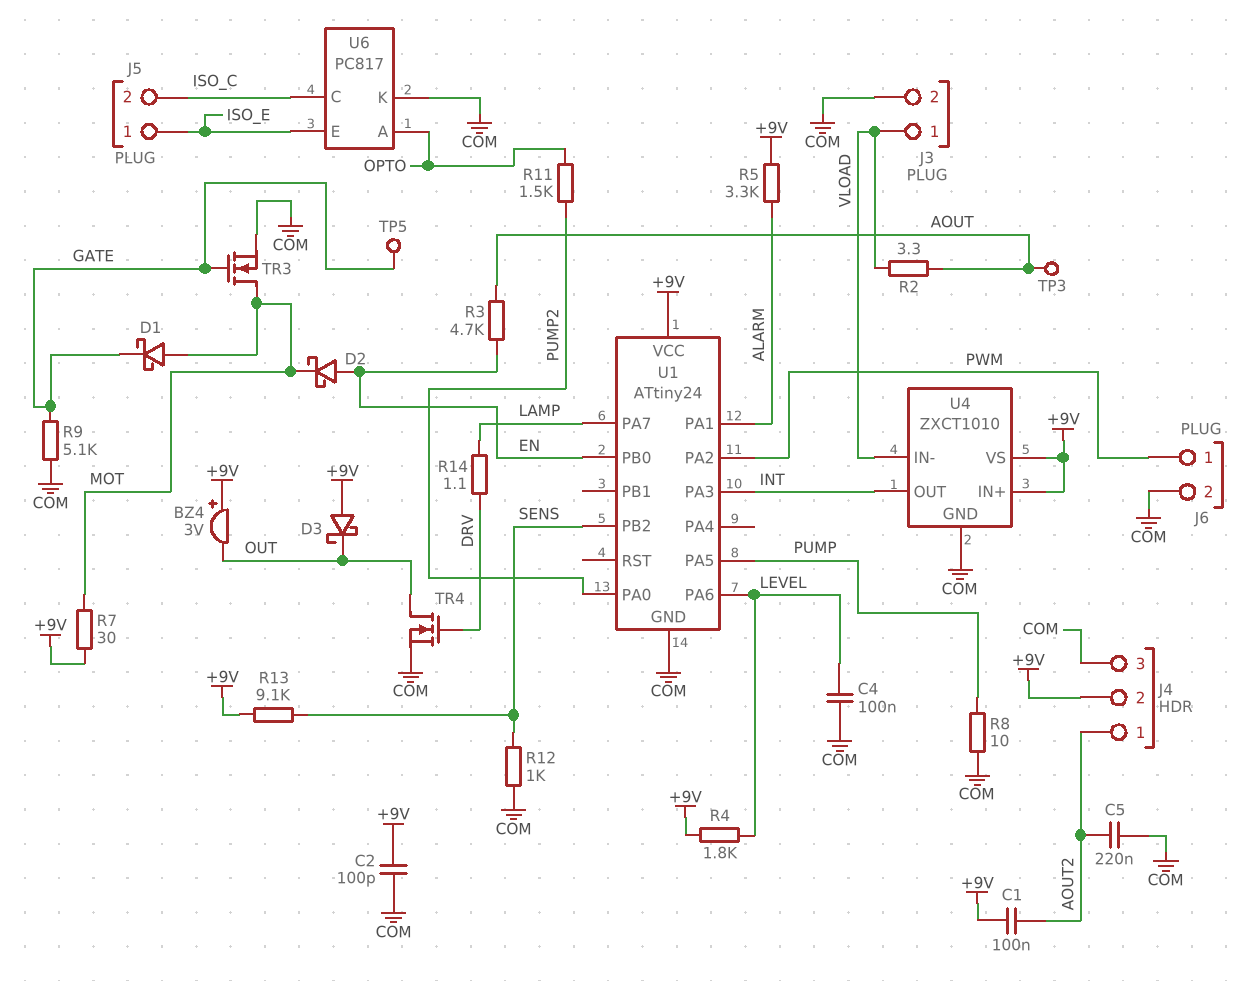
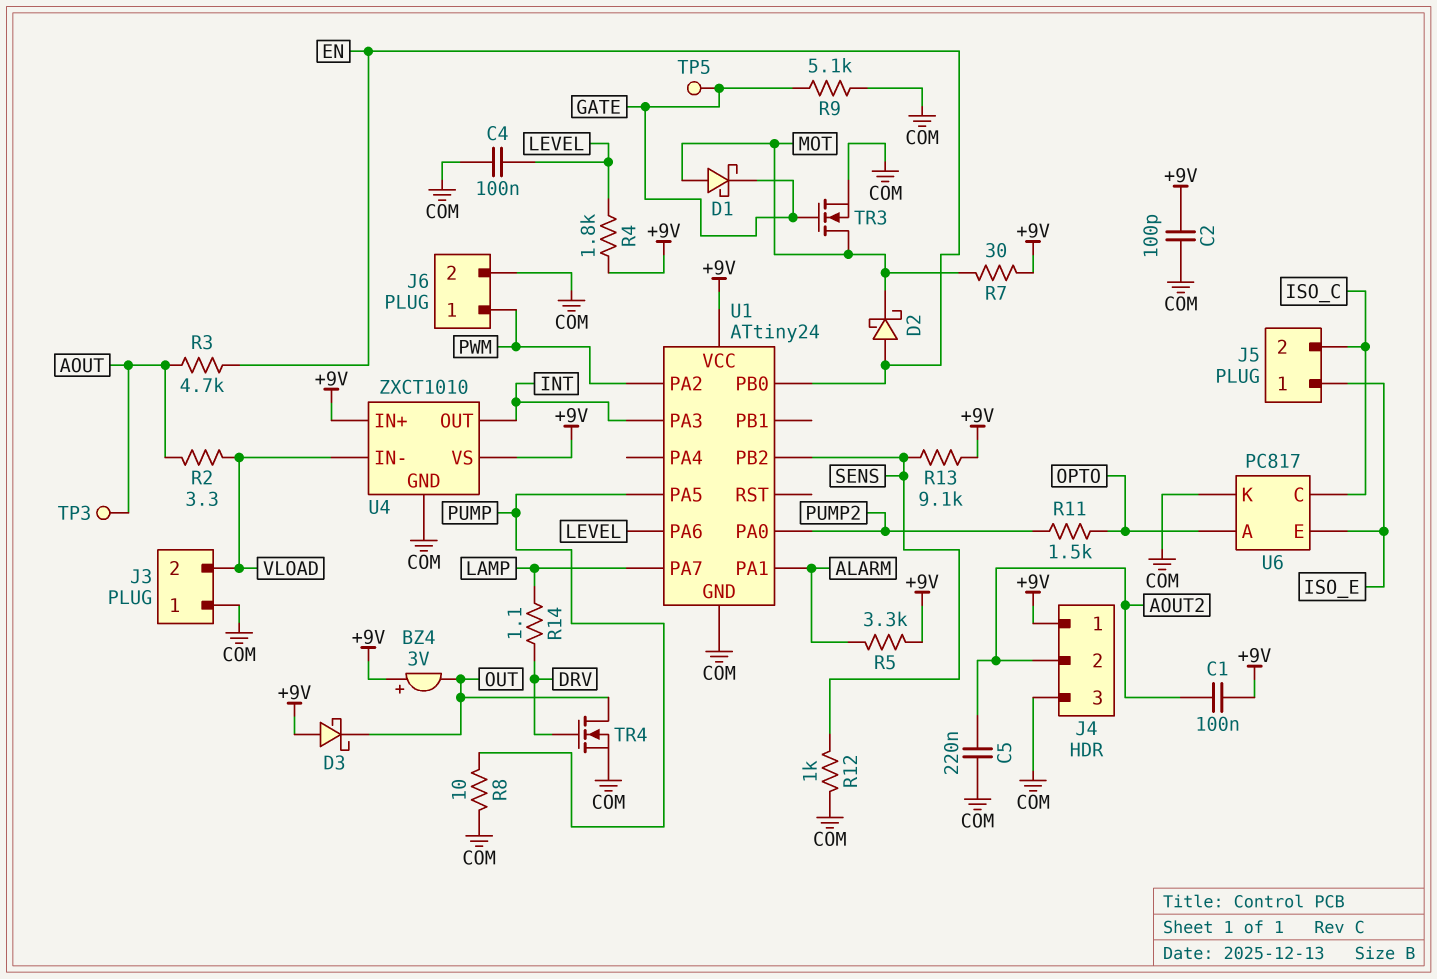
J3 pin 1: VLOAD -> COM
J3 pin 2: COM -> VLOAD
J4 pin 1: AOUT2 -> +9V
J4 pin 2: +9V -> AOUT2

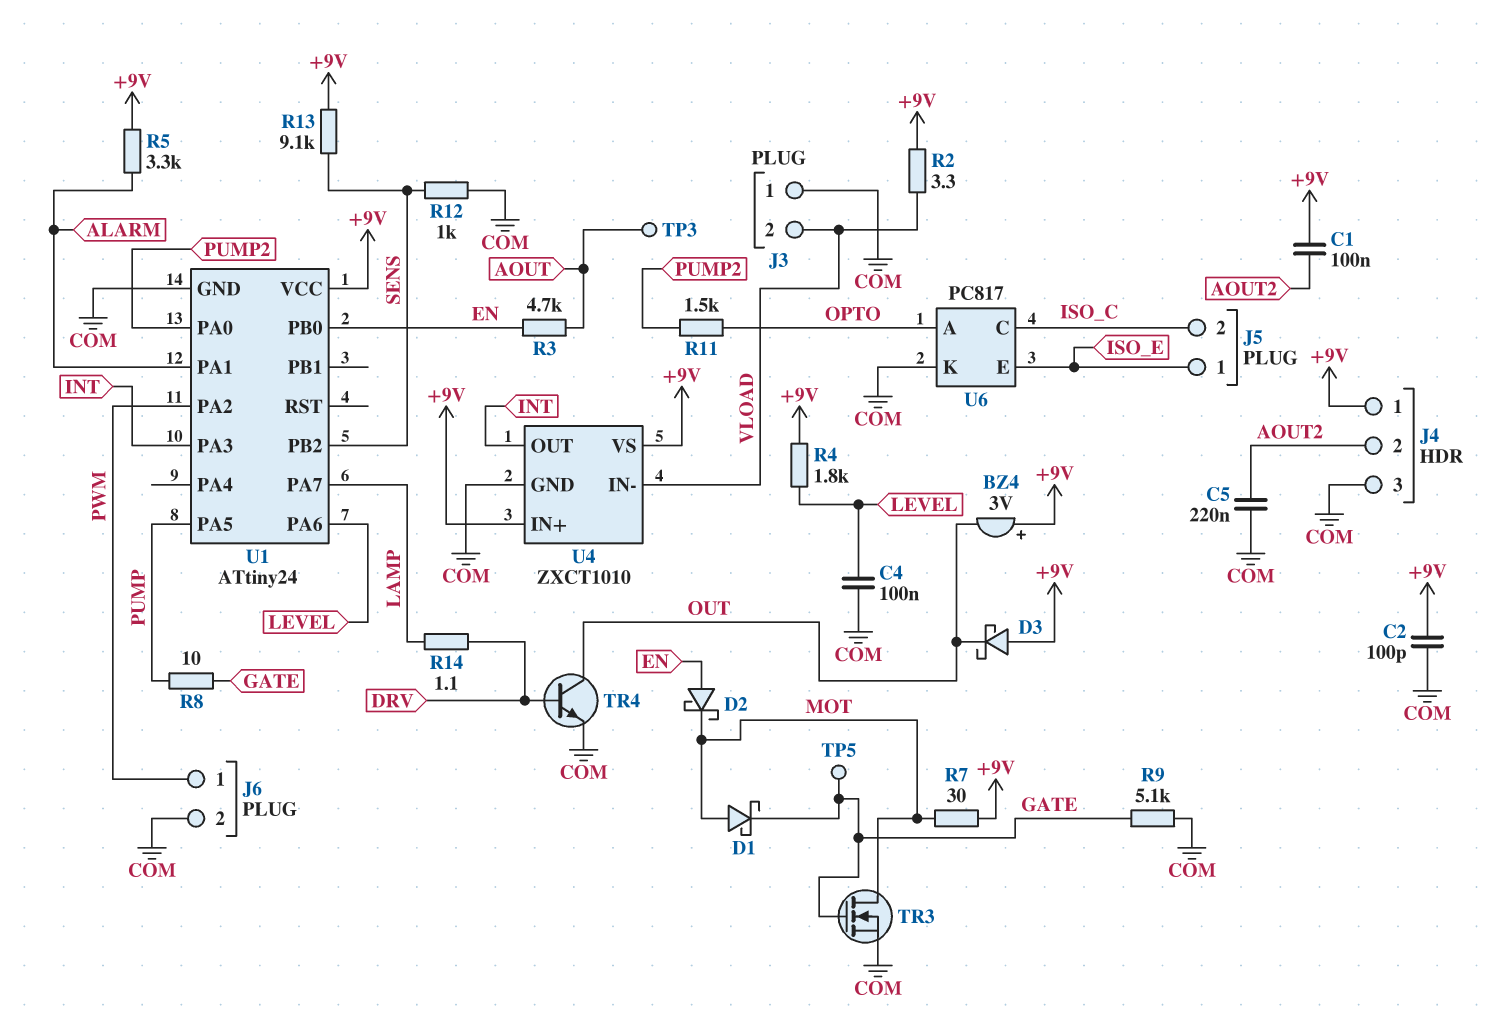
R2: 3.3 (AOUT, VLOAD) -> 3.3 (+9V, VLOAD)
R8: 10 (COM, PUMP) -> 10 (GATE, PUMP)
TR4: NMOS (G DRV, D OUT, S COM) -> NPN (B DRV, C OUT, E COM)

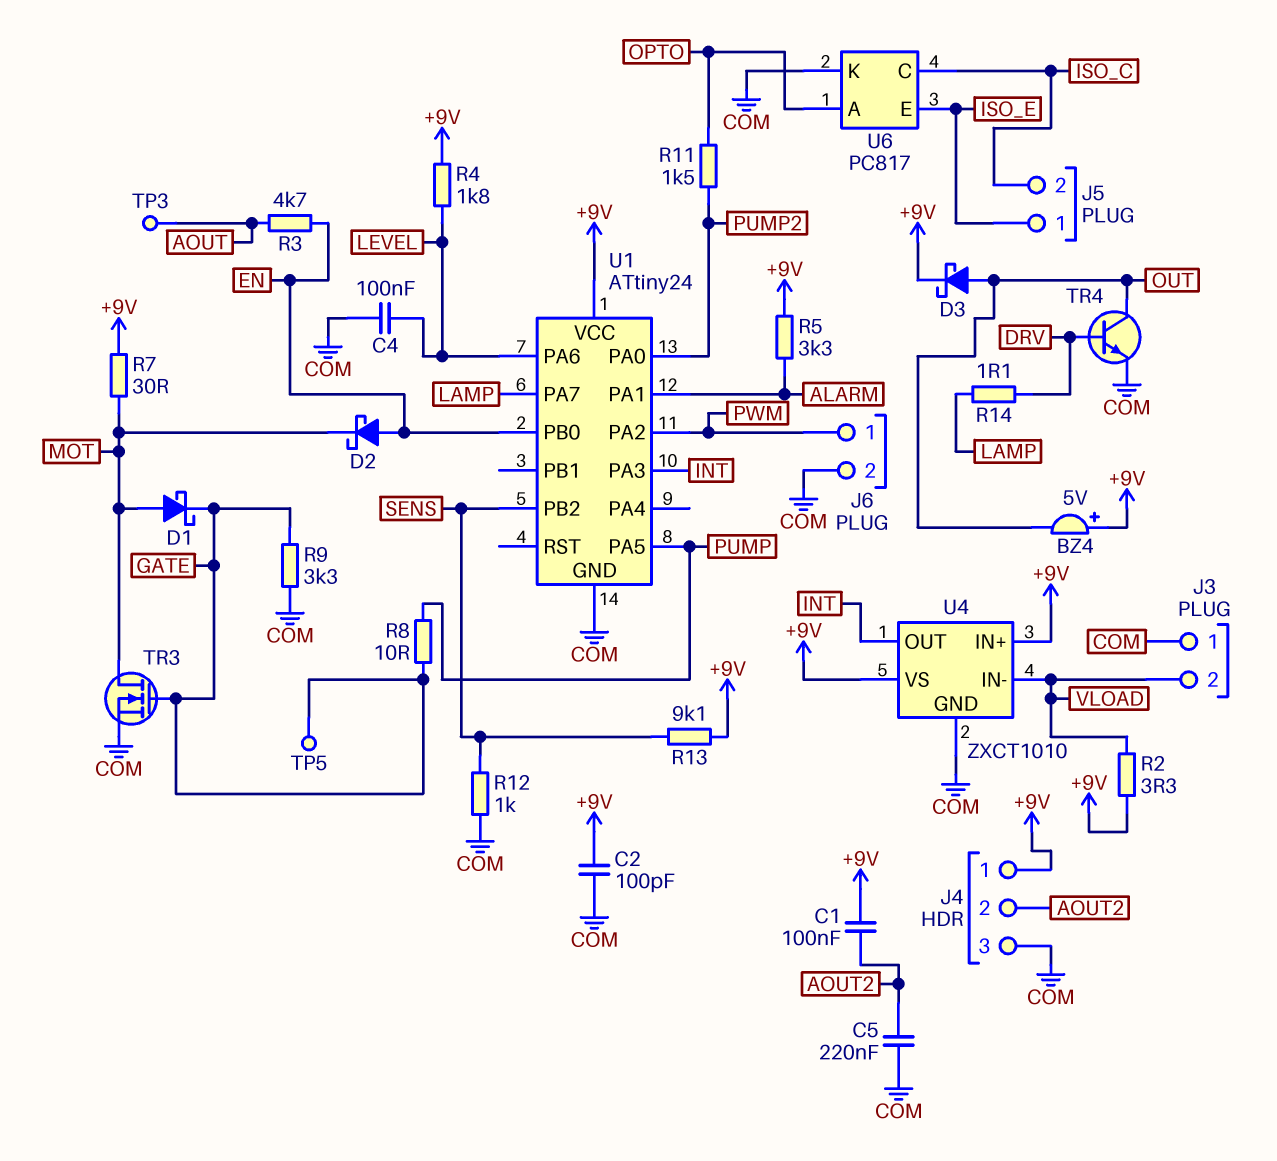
BZ4: buzzer 3V (plus +9V, minus OUT) -> buzzer 5V (plus +9V, minus OUT)
D3: schottky (A +9V, K OUT) -> schottky (A OUT, K +9V)
R9: 5.1k (COM, GATE) -> 3.3k (COM, GATE)

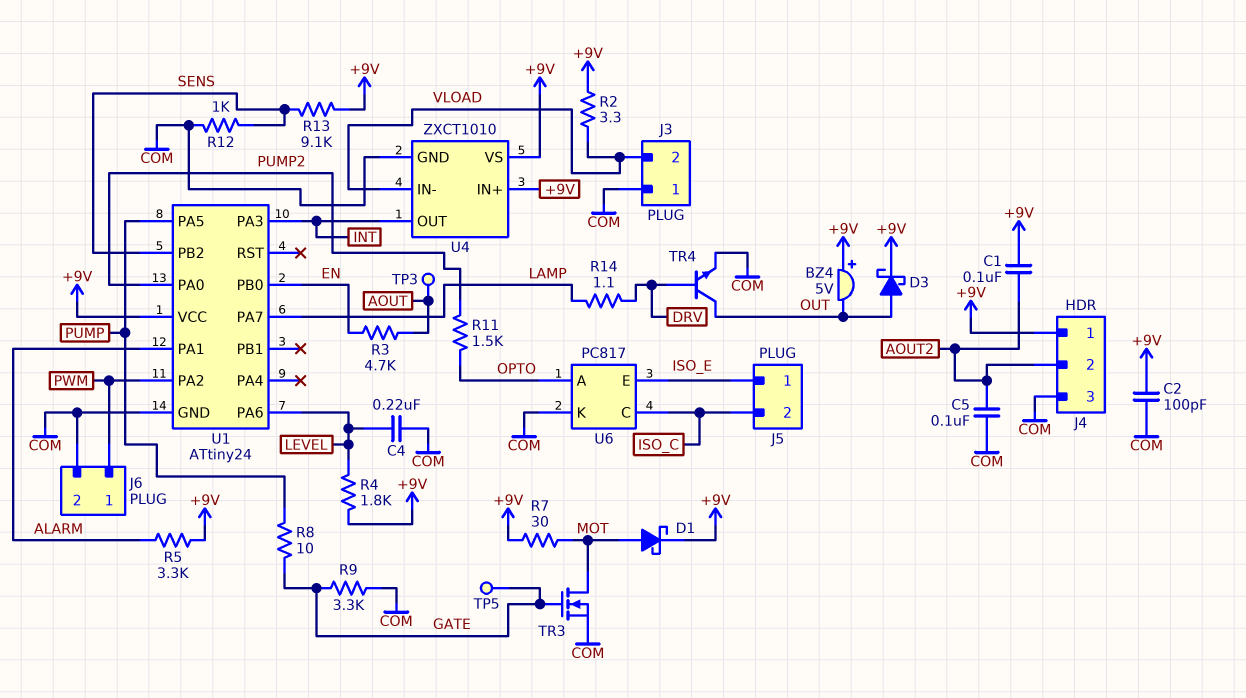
C4: 100nF (COM, LEVEL) -> 220nF (COM, LEVEL)
C5: 220nF (AOUT2, COM) -> 100nF (AOUT2, COM)
D1: schottky (A MOT, K GATE) -> schottky (A MOT, K +9V)
D2: schottky (A EN, K MOT) -> none

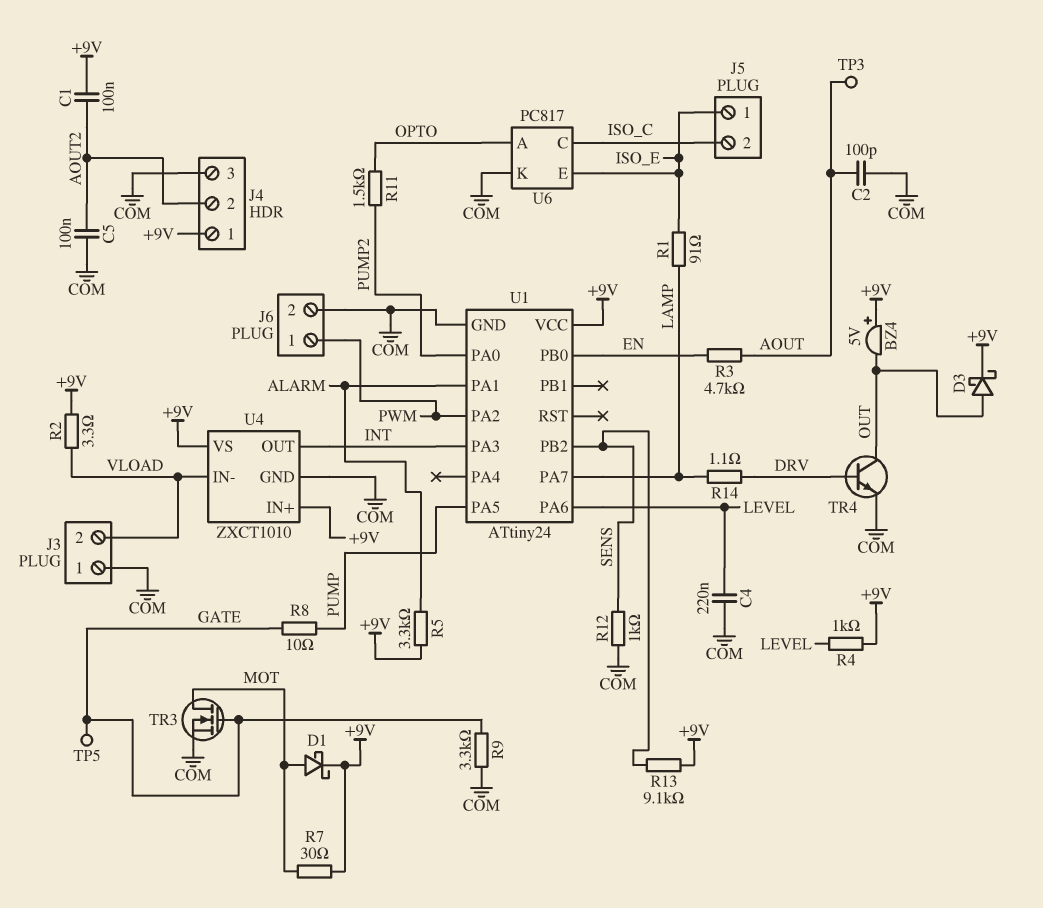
C2: 100pF (+9V, COM) -> 100pF (AOUT, COM)
R1: none -> 91 (ISO_E, LAMP)
R4: 1.8k (+9V, LEVEL) -> 1k (+9V, LEVEL)

